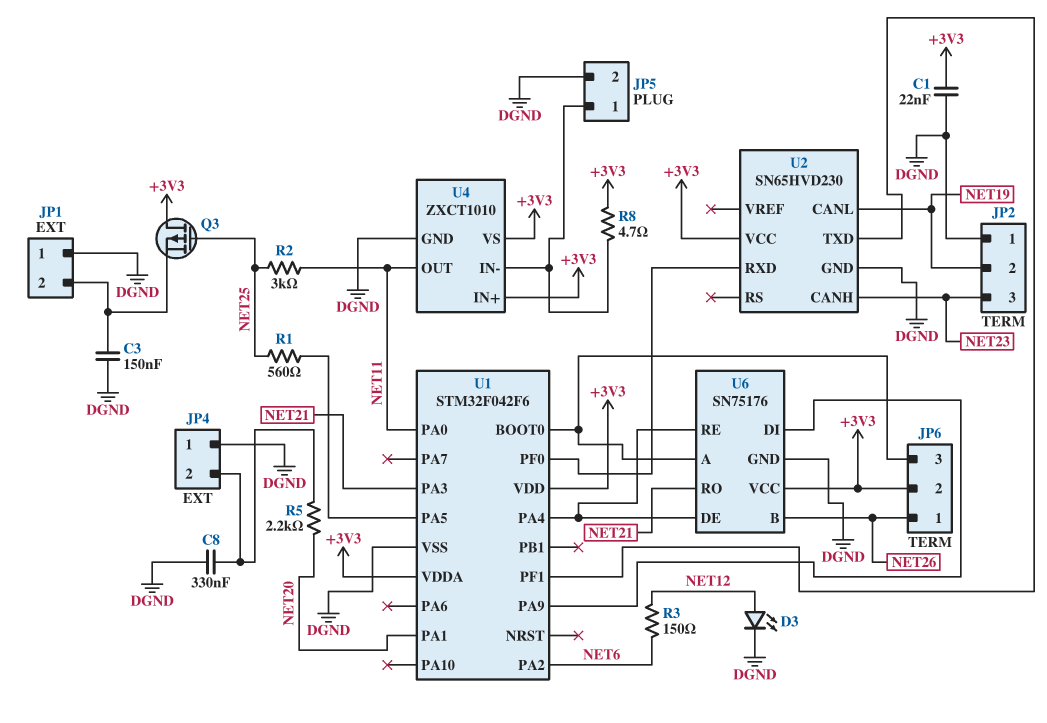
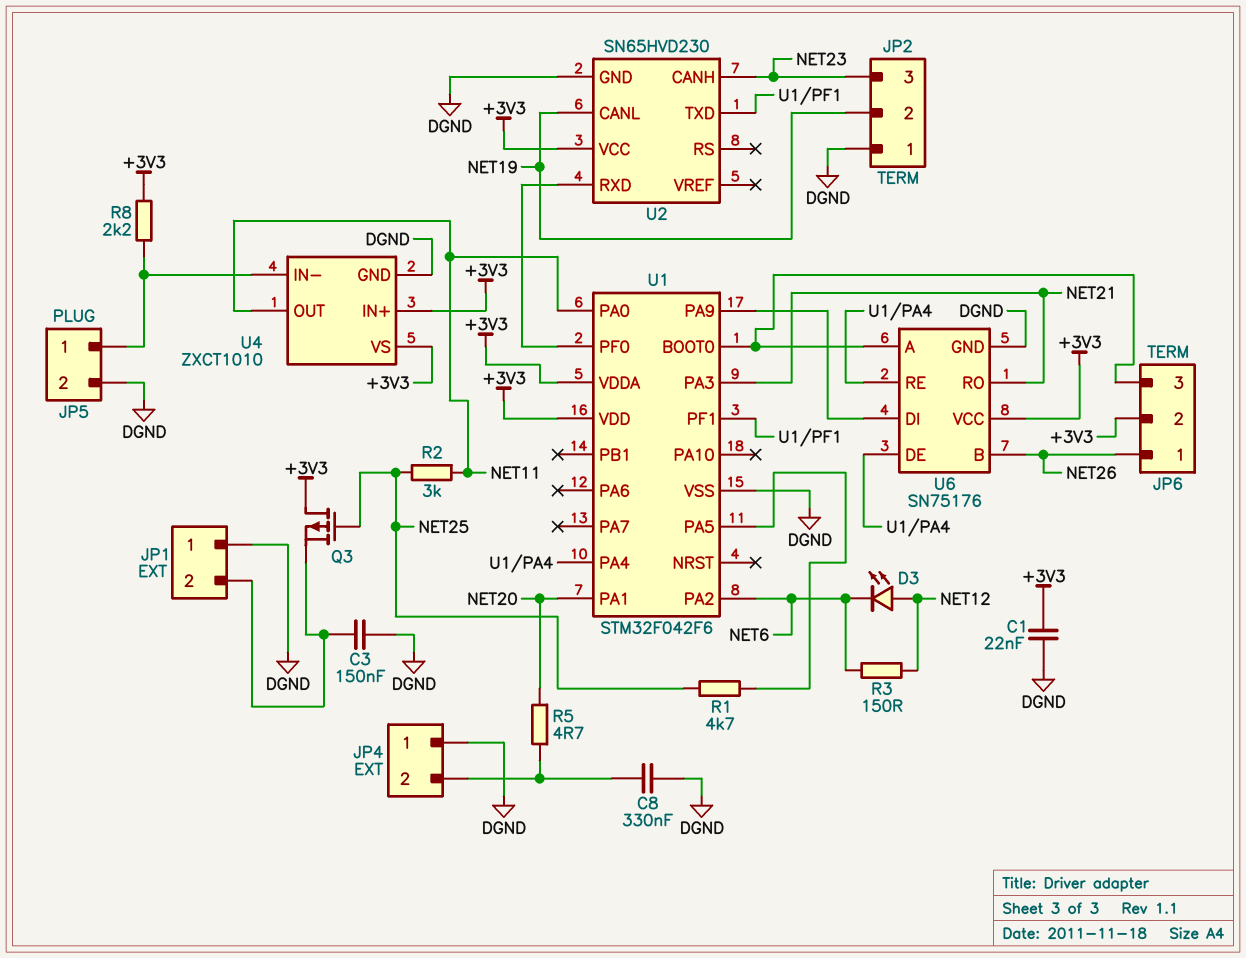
D3: LED (A NET12, K DGND) -> LED (A NET12, K NET6)
R1: 560 (NET25, U1/PA5) -> 4.7k (NET25, U1/PA5)
R5: 2.2k (JP4/2, NET20) -> 4.7 (JP4/2, NET20)
R8: 4.7 (+3V3, JP5/1) -> 2.2k (+3V3, JP5/1)

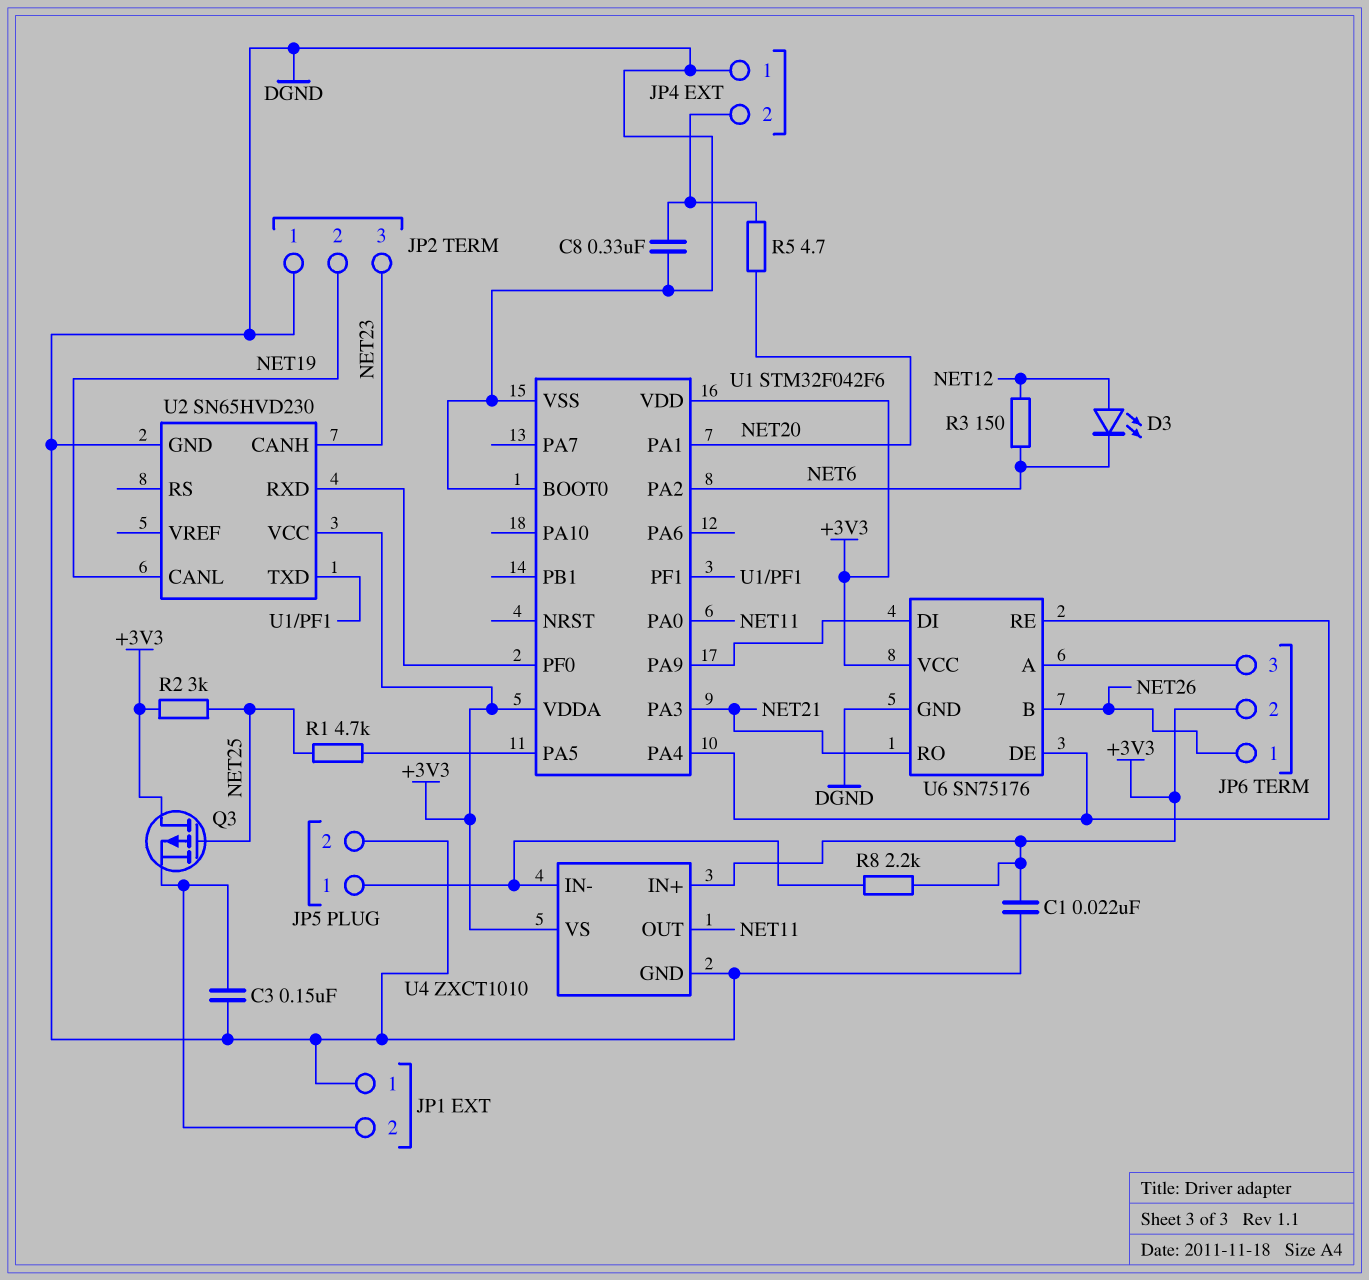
R2: 3k (NET11, NET25) -> 3k (+3V3, NET25)
U1 pin BOOT0: JP6/3 -> DGND

